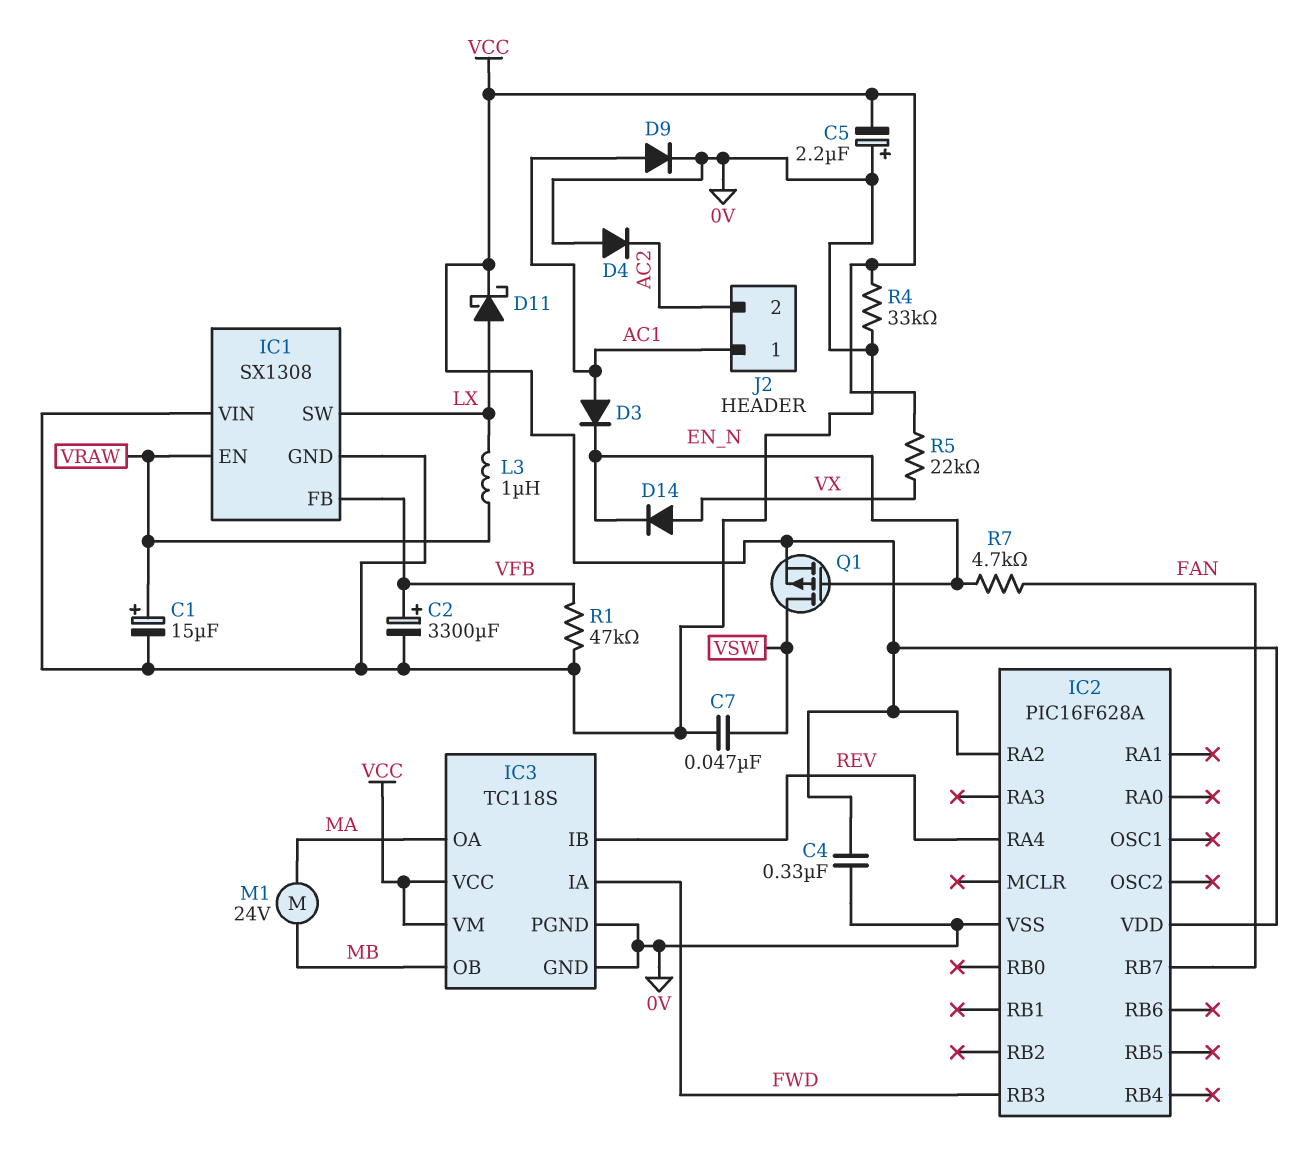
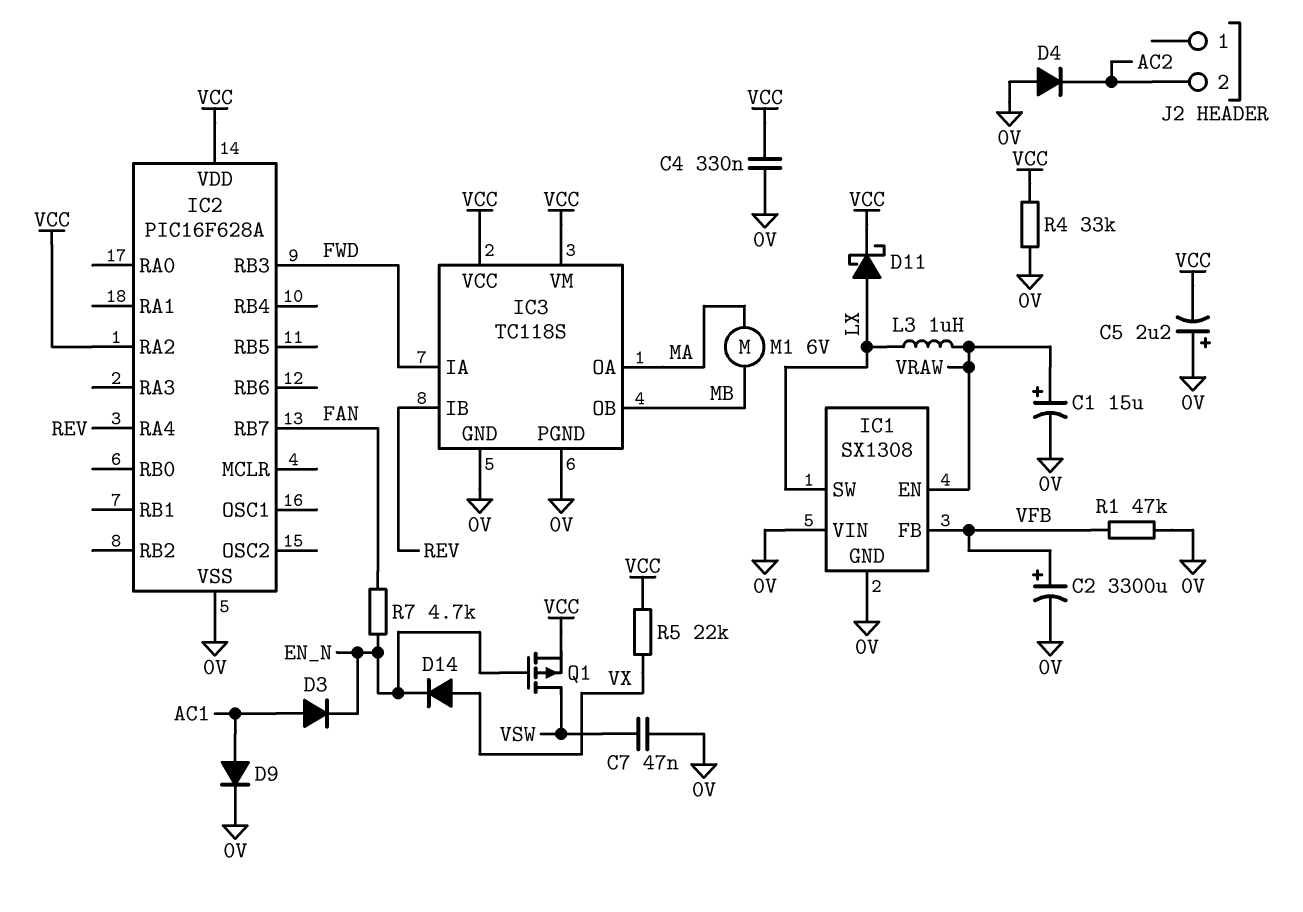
J2 pin 1: AC1 -> none
M1: motor 24V (MA, MB) -> motor 6V (MA, MB)

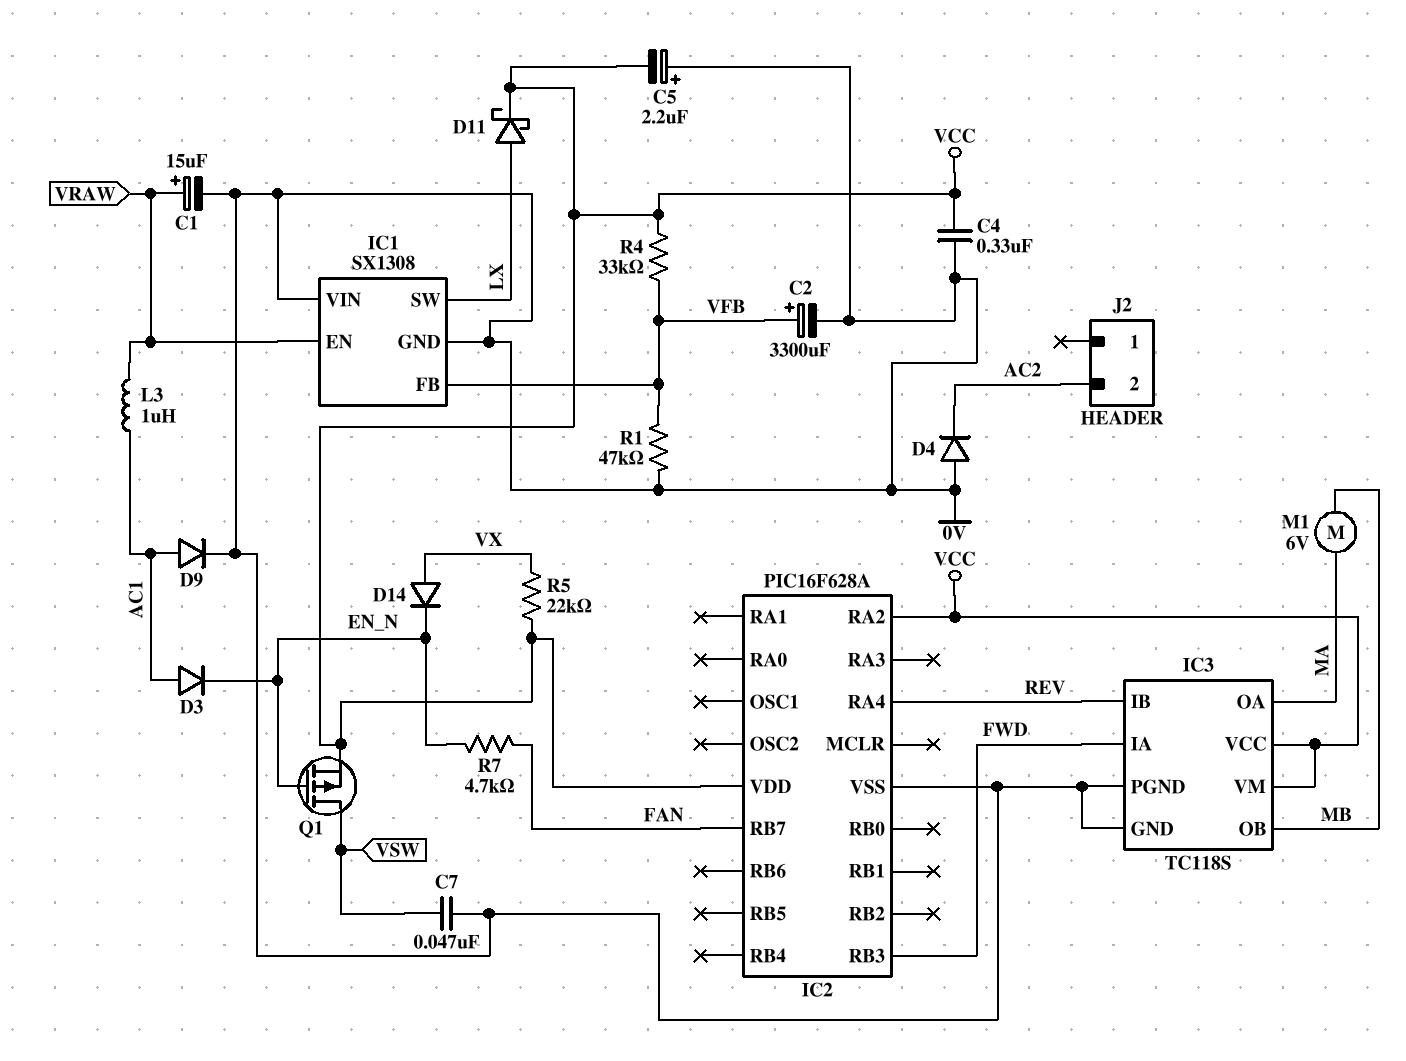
L3: 1uH (LX, VRAW) -> 1uH (AC1, VRAW)
R4: 33k (0V, VCC) -> 33k (VCC, VFB)

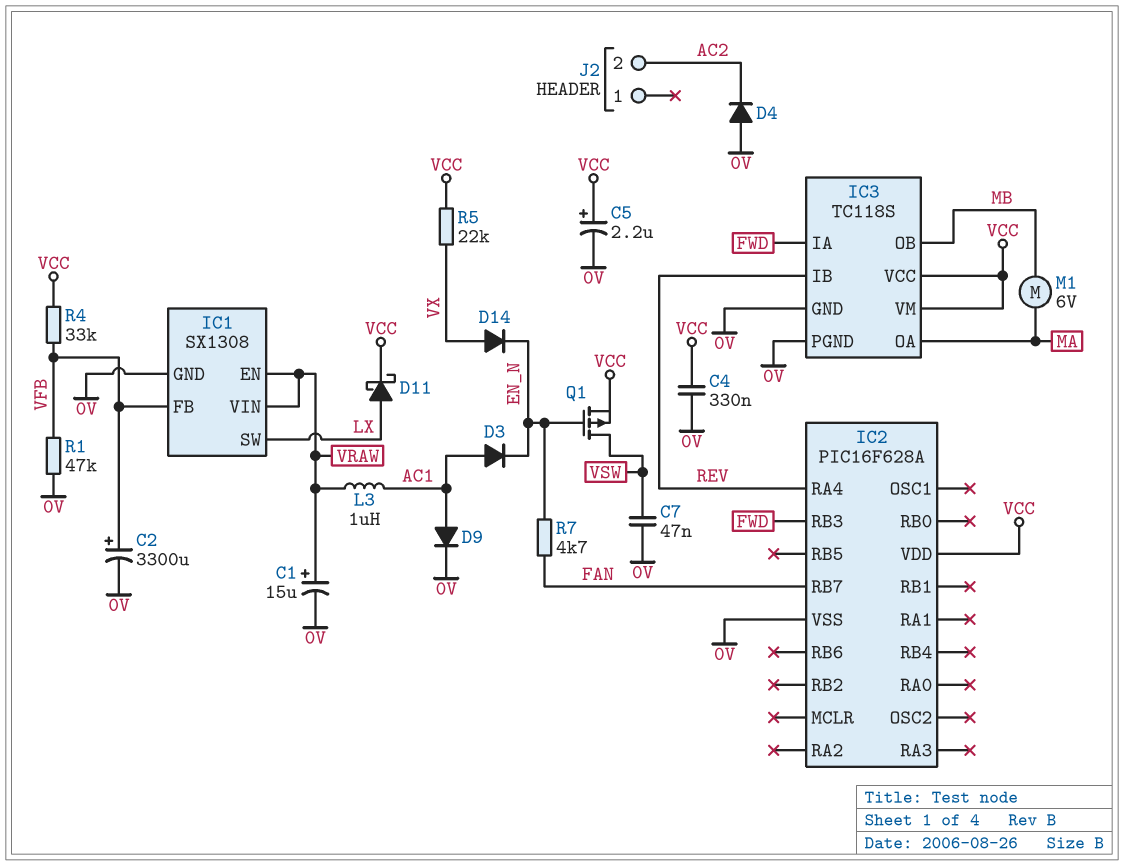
C5: 2.2uF (plus 0V, minus VCC) -> 2.2uF (plus VCC, minus 0V)
IC1 pin VIN: 0V -> VRAW
IC2 pin RA2: VCC -> none

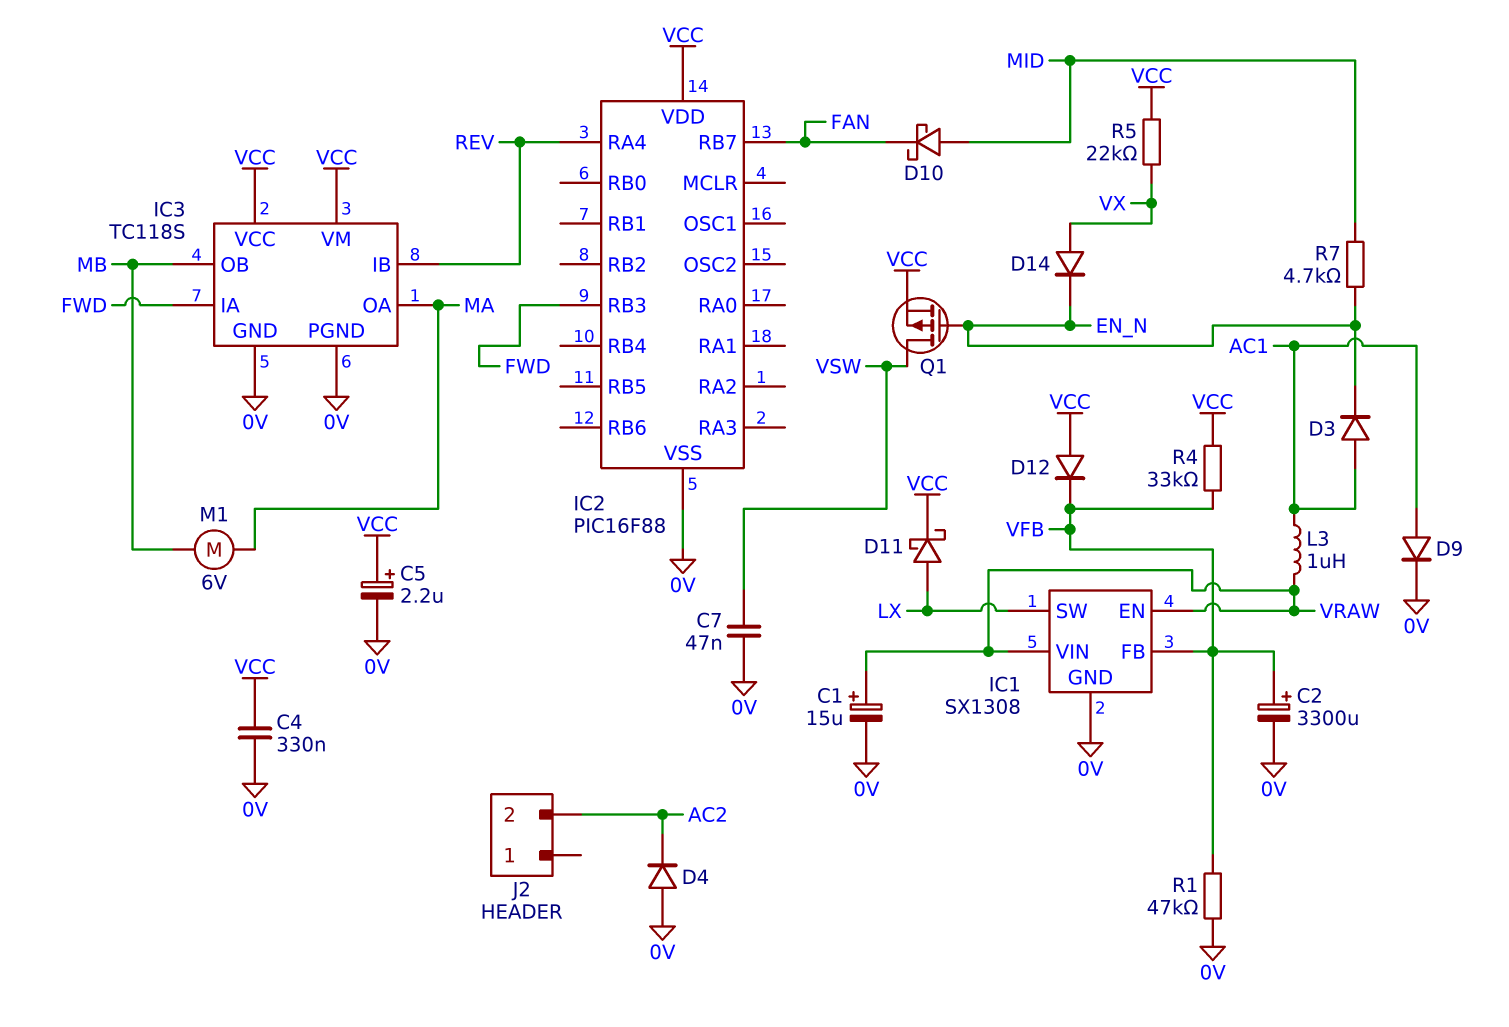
D10: none -> schottky (A MID, K FAN)
D12: none -> diode (A VCC, K VFB)
IC2: PIC16F628A -> PIC16F88
R7: 4.7k (EN_N, FAN) -> 4.7k (EN_N, MID)

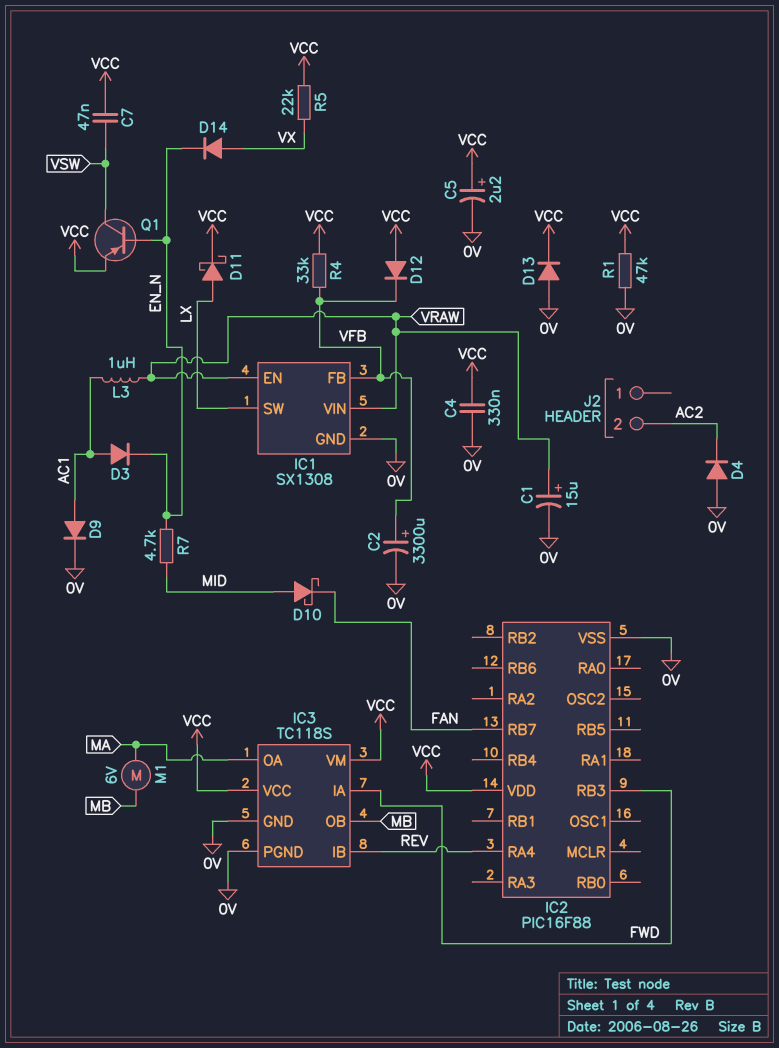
C7: 47nF (0V, VSW) -> 47nF (VCC, VSW)
D13: none -> diode (A 0V, K VCC)
Q1: PMOS (G EN_N, D VSW, S VCC) -> PNP (B EN_N, C VSW, E VCC)
R1: 47k (0V, VFB) -> 47k (0V, VCC)

